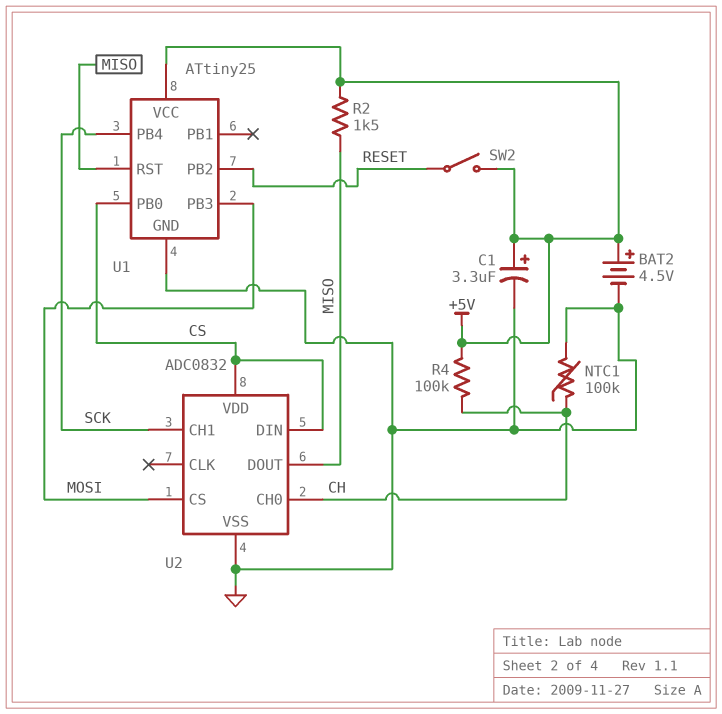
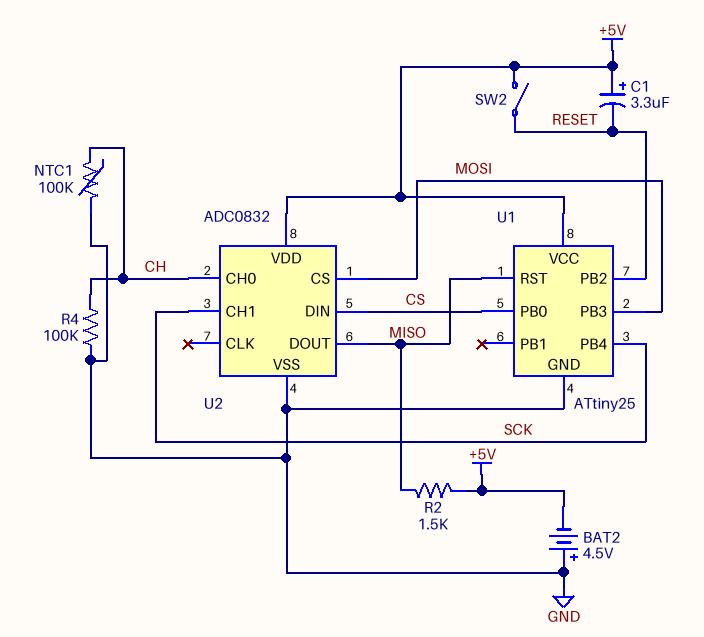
BAT2: 4.5V (plus +5V, minus GND) -> 4.5V (plus GND, minus +5V)
C1: 3.3uF (plus +5V, minus GND) -> 3.3uF (plus +5V, minus RESET)
R4: 100k (+5V, CH) -> 100k (CH, GND)
U2 pin VDD: CS -> +5V

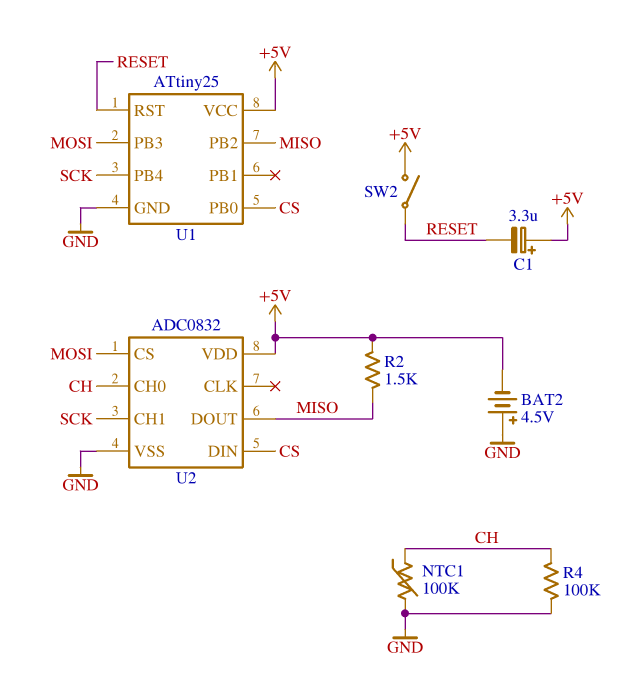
U1 pin PB2: RESET -> MISO
U1 pin RST: MISO -> RESET

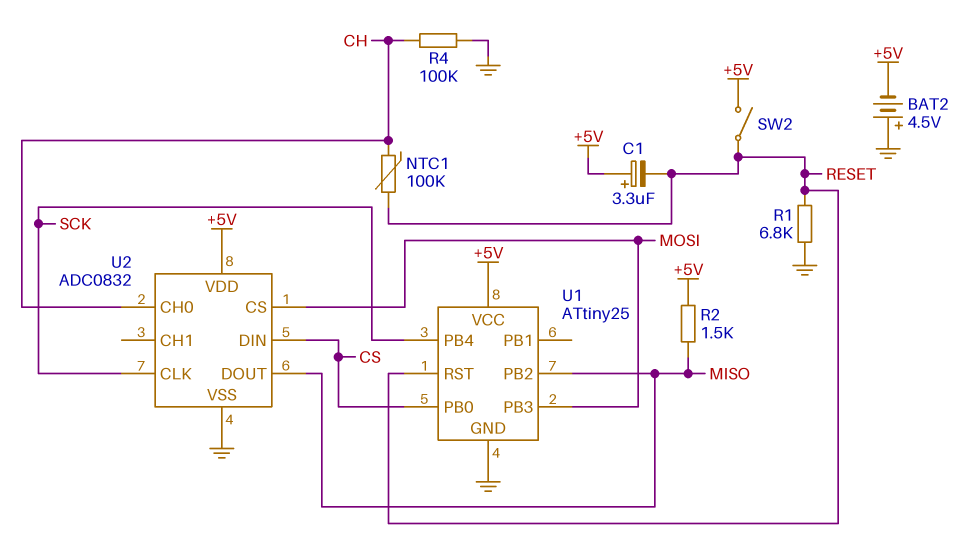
NTC1: 100k (CH, GND) -> 100k (CH, RESET)
R1: none -> 6.8k (GND, RESET)
U2 pin CH1: SCK -> none
U2 pin CLK: none -> SCK

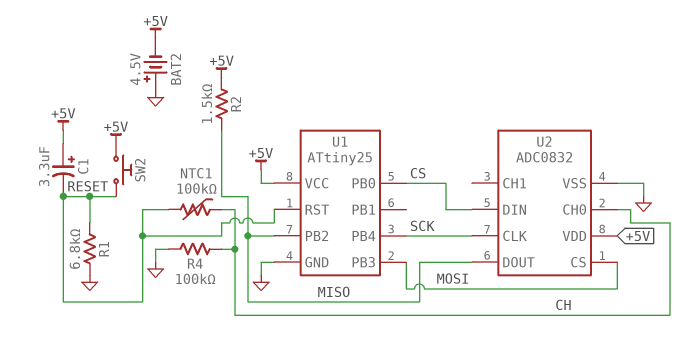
SW2: switch (+5V, RESET) -> button (+5V, RESET)

